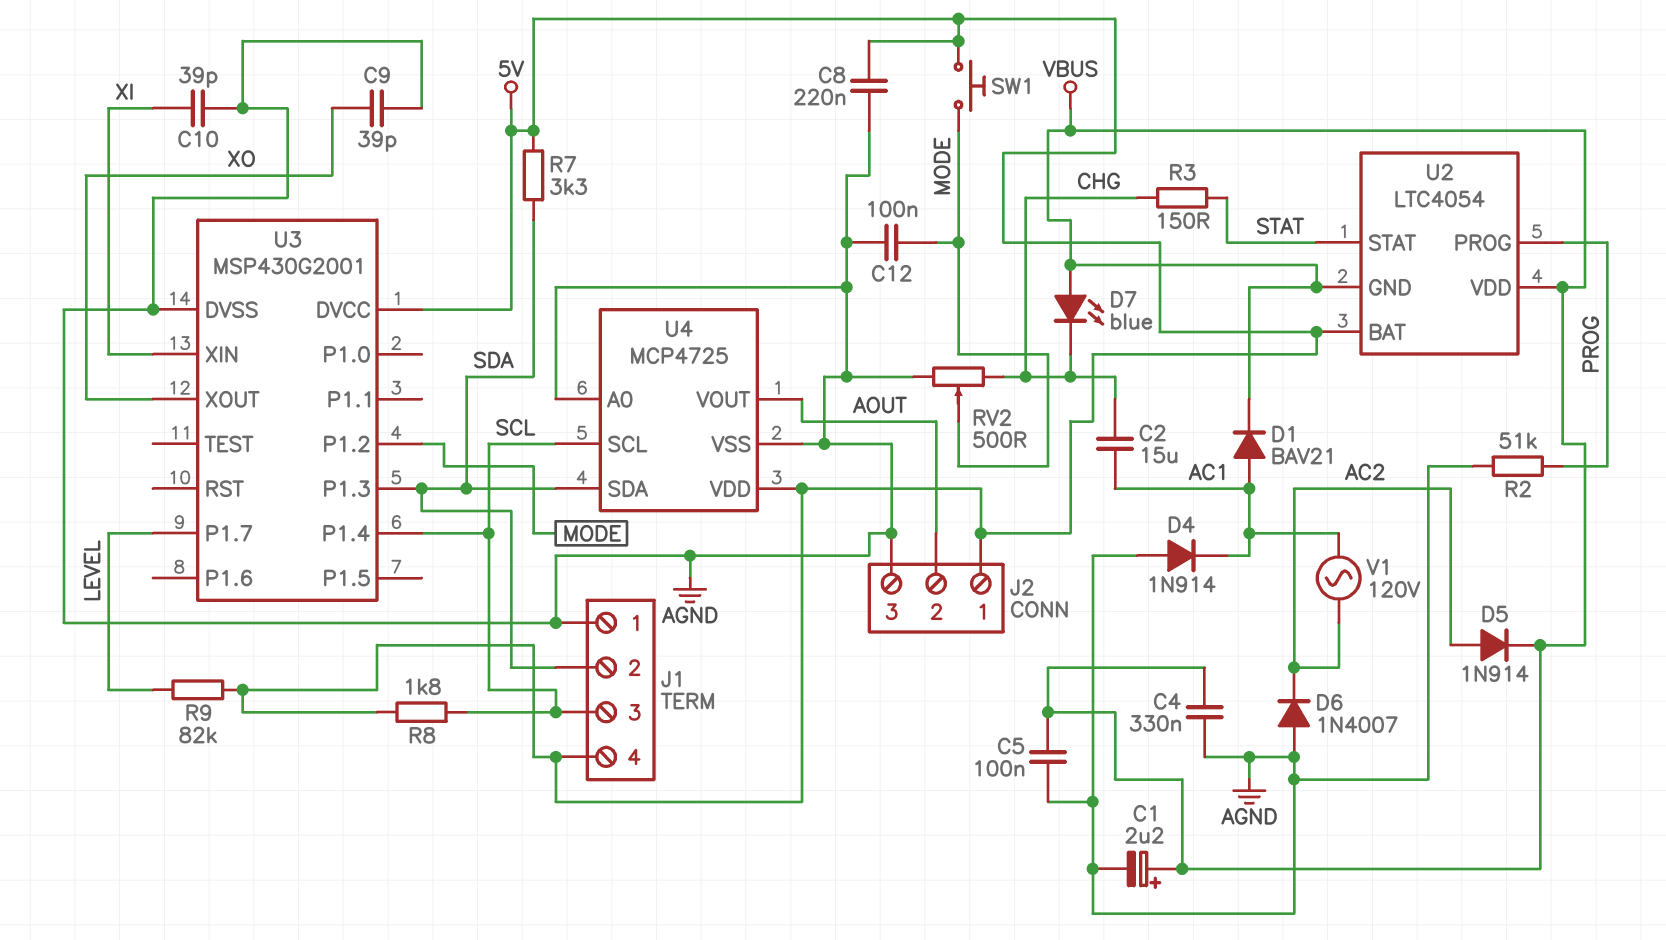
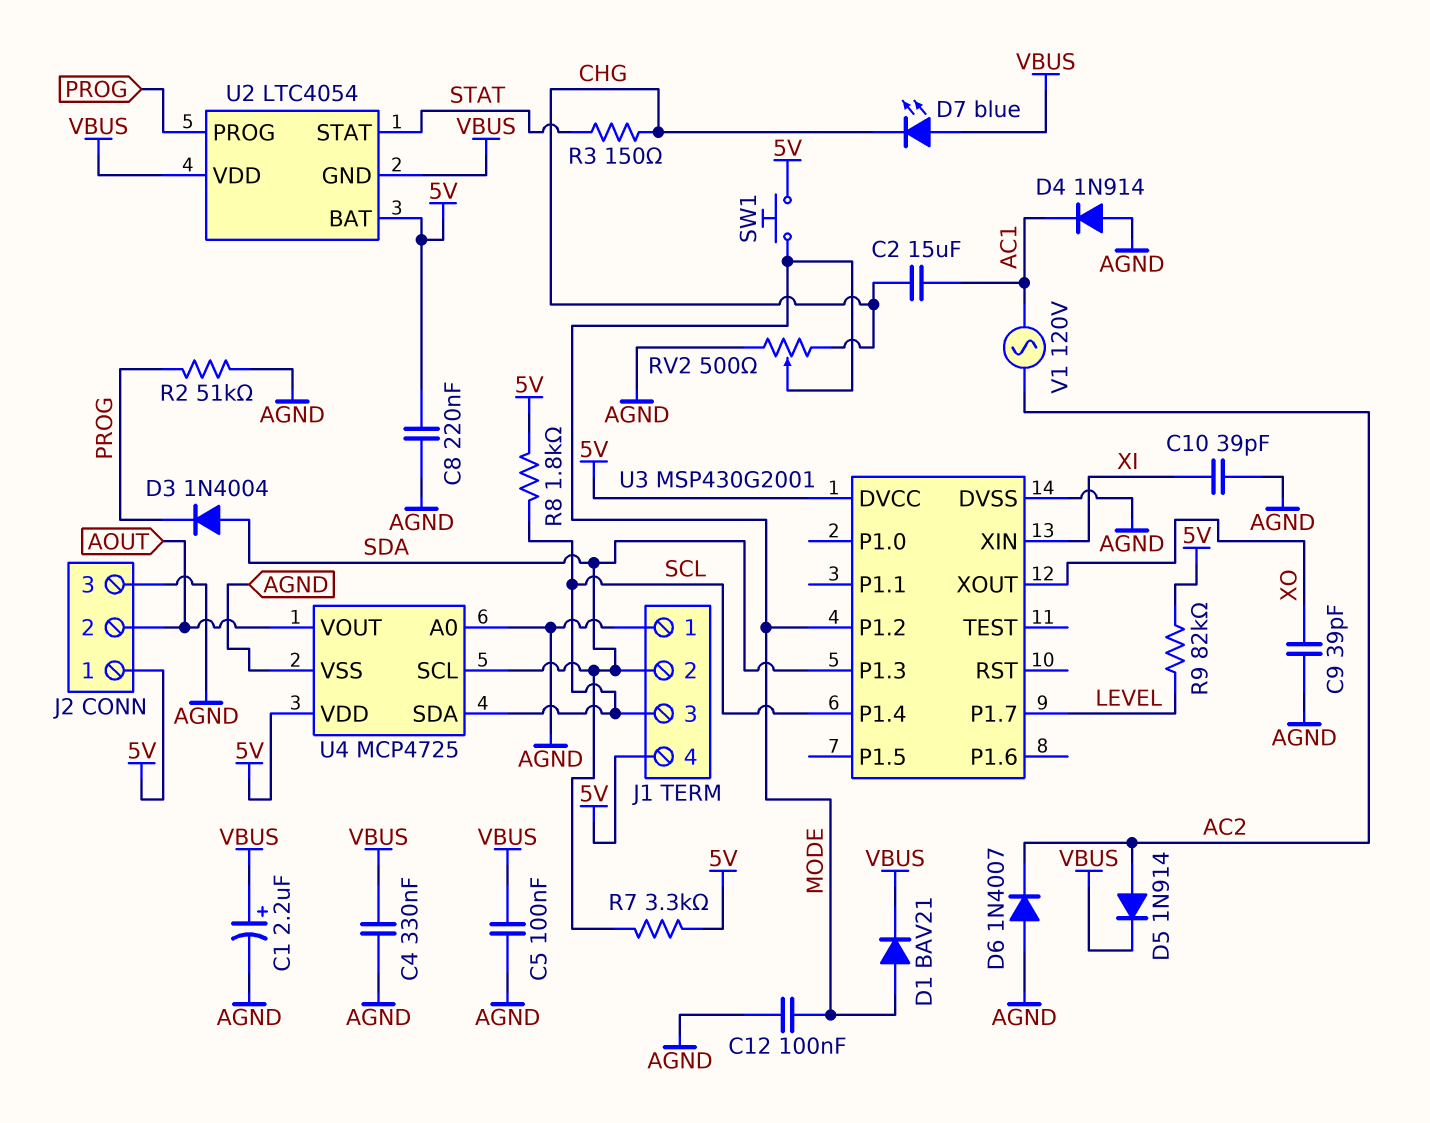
D1: diode BAV21 (A AC1, K VBUS) -> diode BAV21 (A MODE, K VBUS)
D3: none -> diode 1N4004 (A SDA, K PROG)
U4 pin SCL: SCL -> SDA
U4 pin SDA: SDA -> SCL

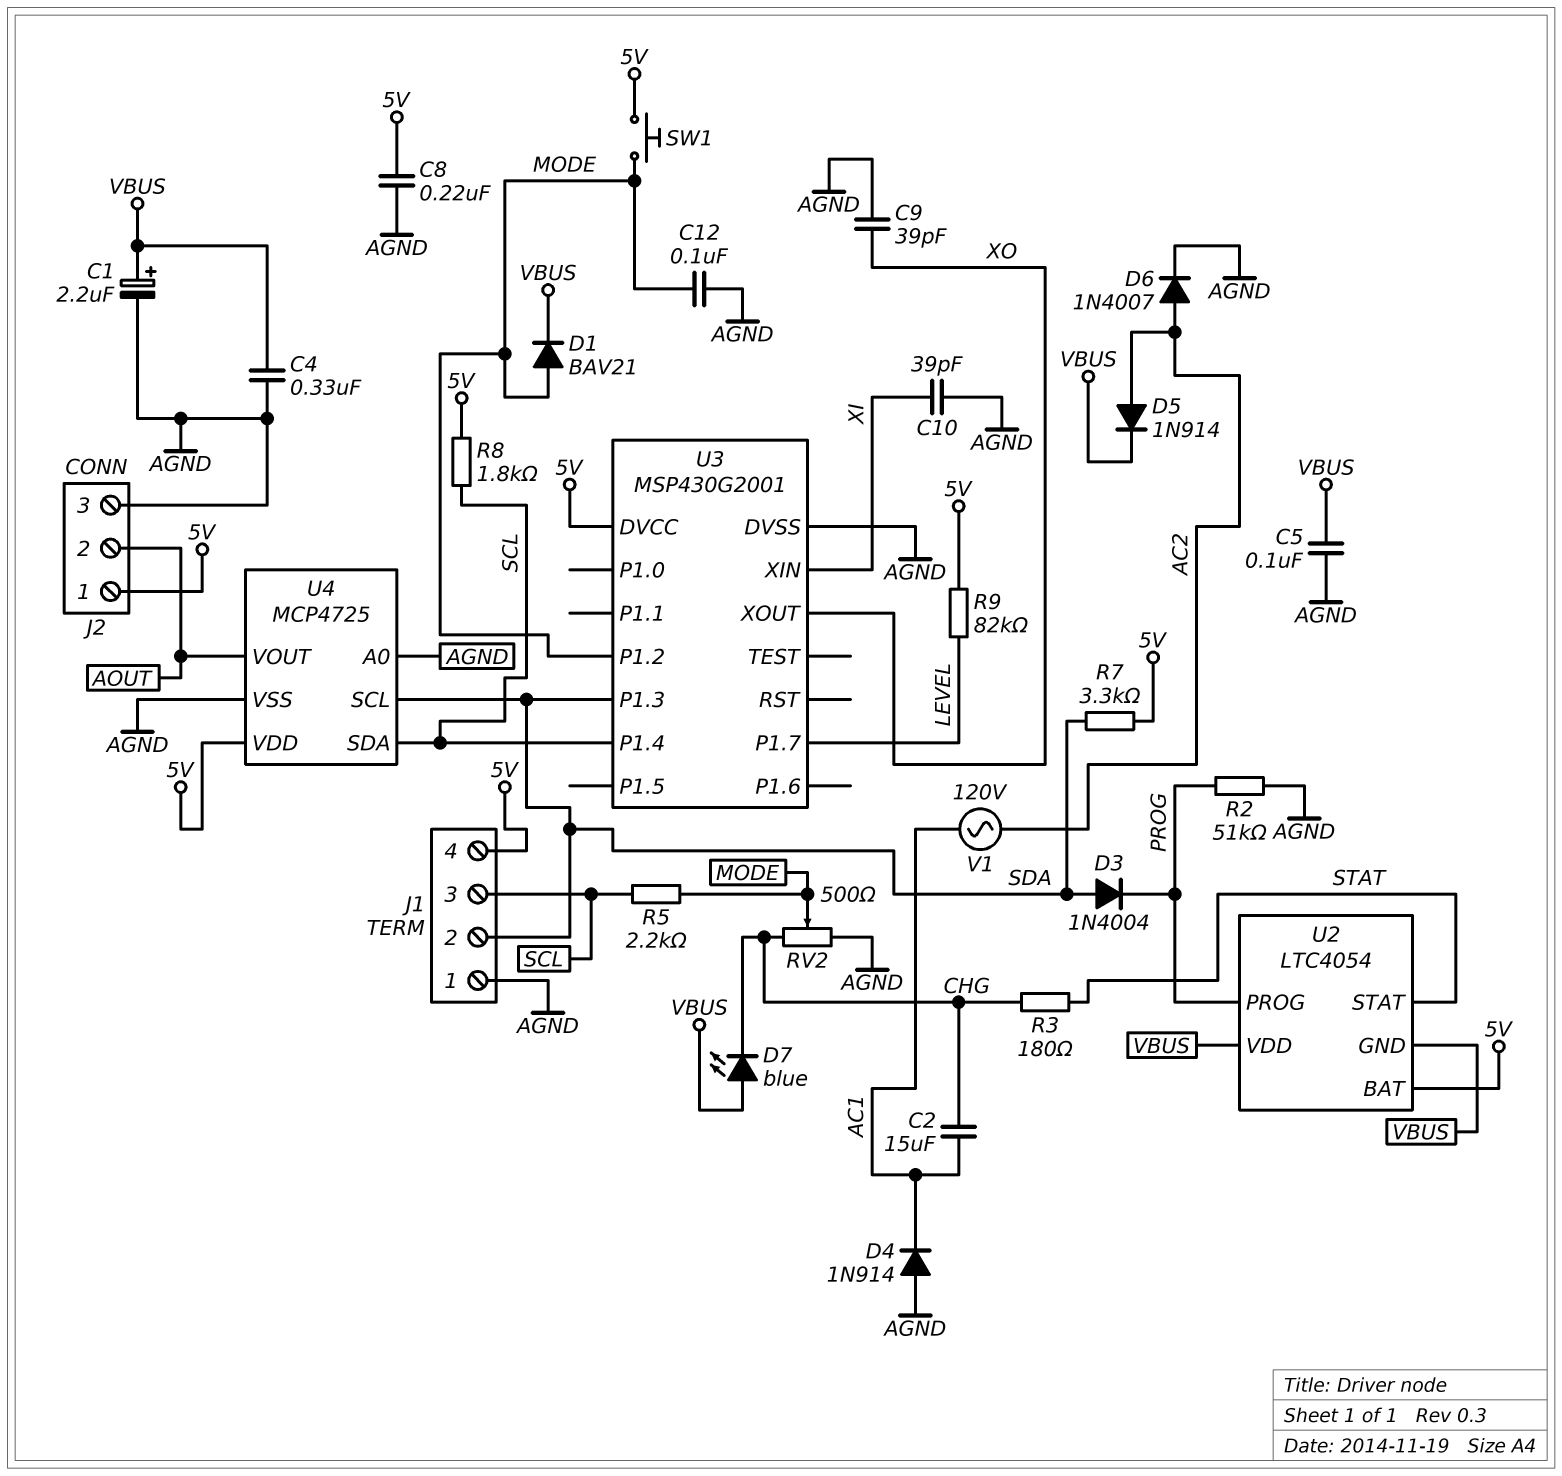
D6: diode 1N4007 (A AGND, K AC2) -> diode 1N4007 (A AC2, K AGND)
R3: 150 (CHG, STAT) -> 180 (CHG, STAT)
R5: none -> 2.2k (MODE, SCL)

